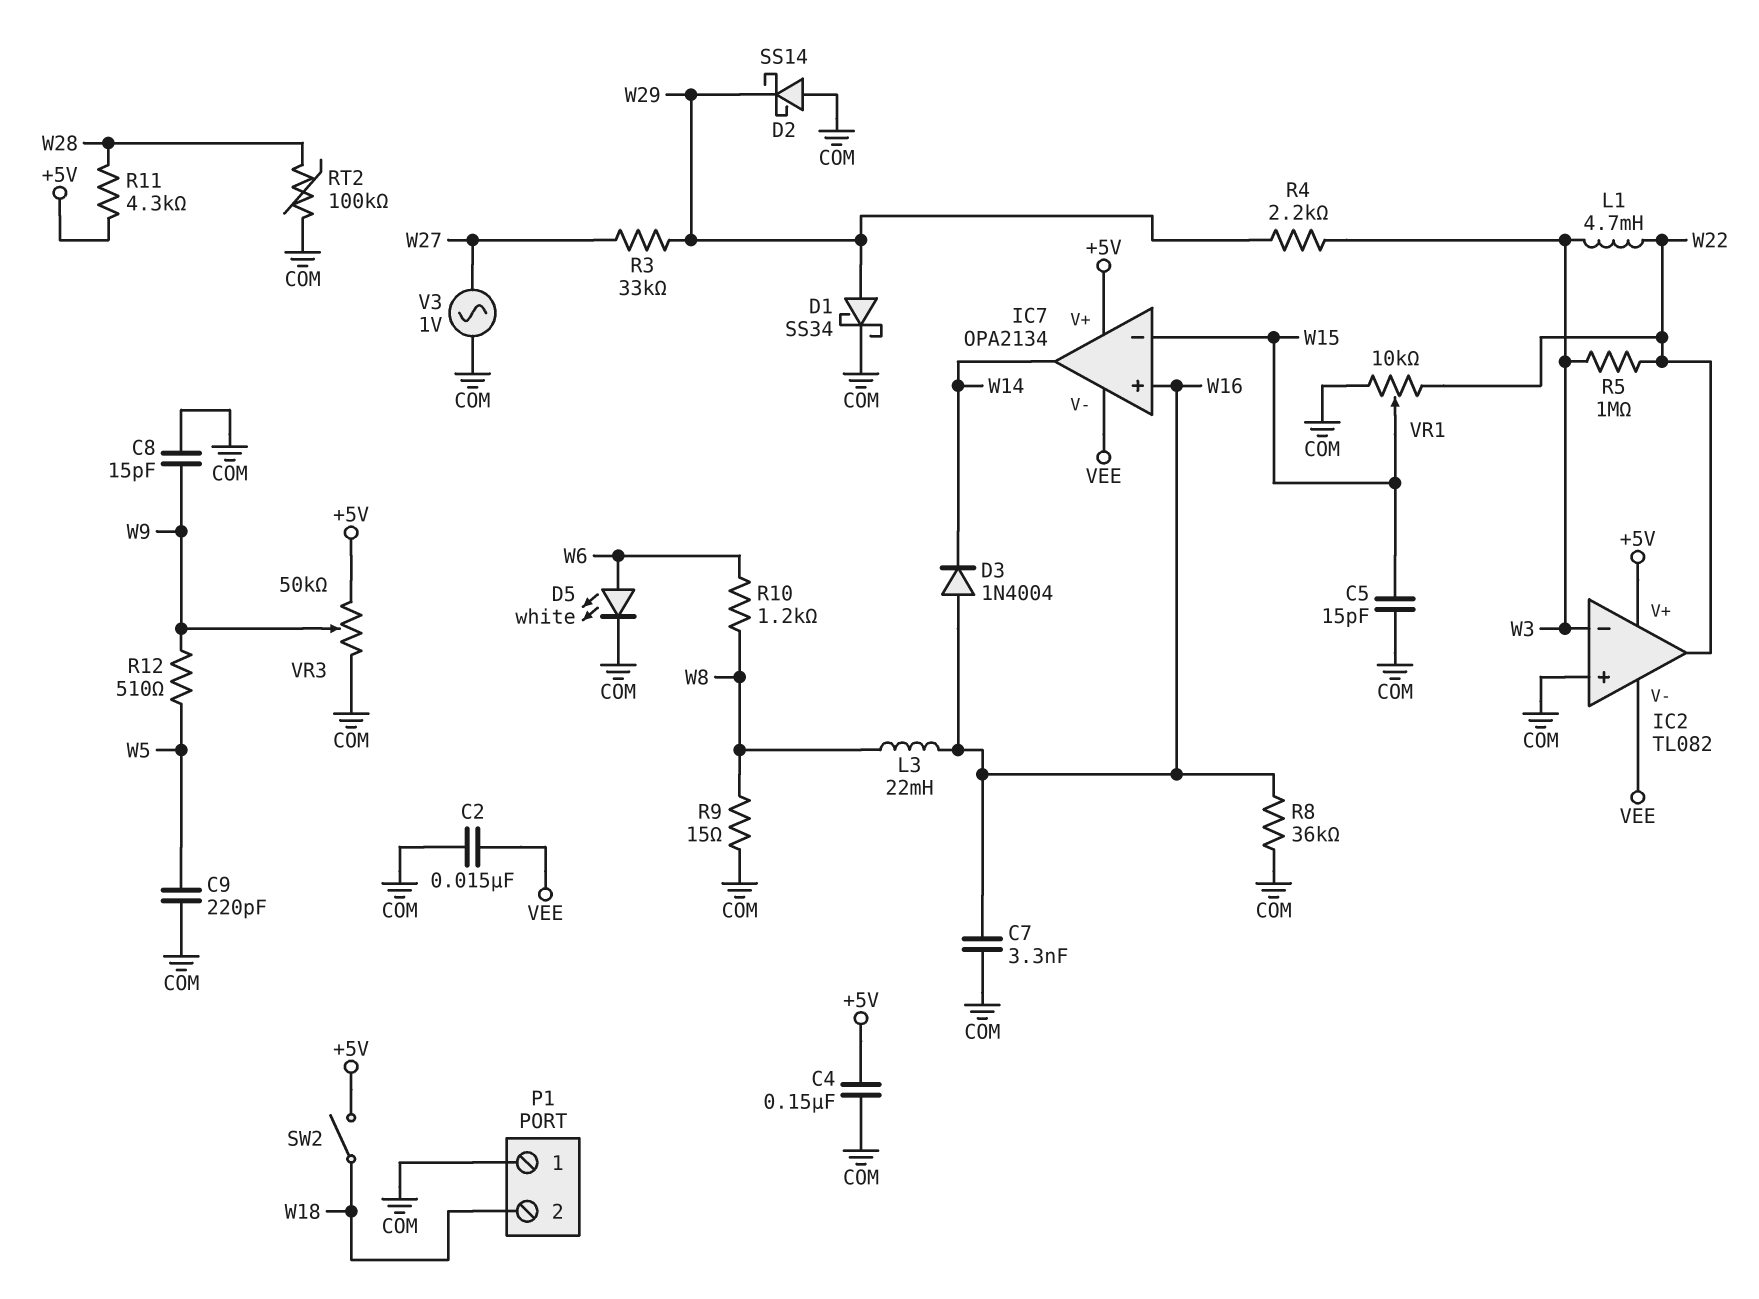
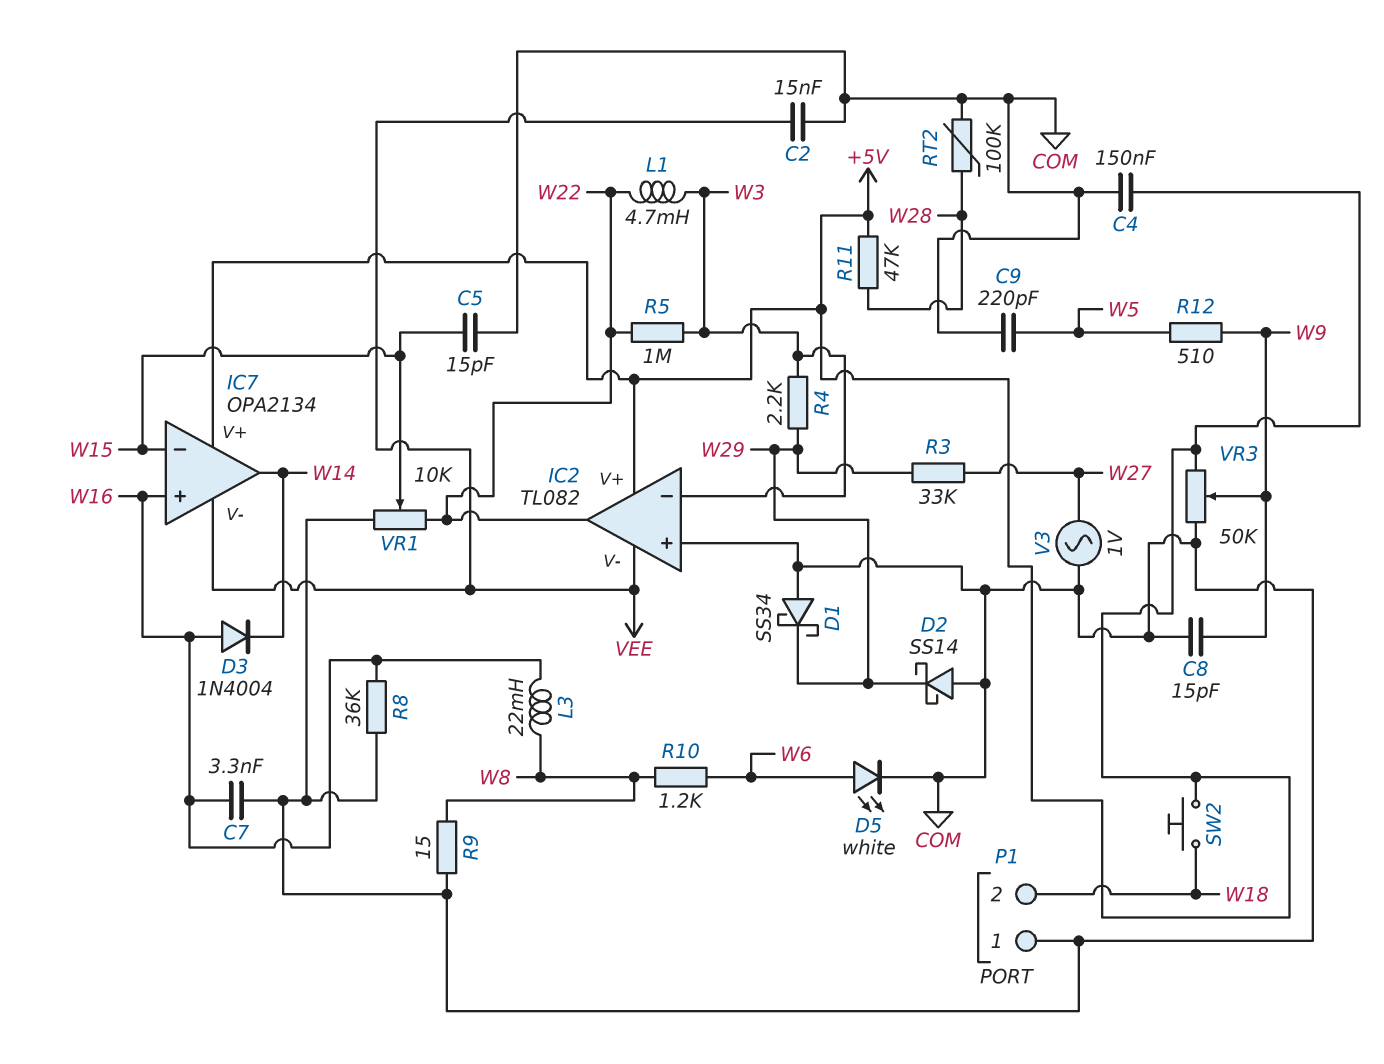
D1: schottky SS34 (A W29, K COM) -> schottky SS34 (A COM, K W29)
R11: 4.3k (+5V, W28) -> 47k (+5V, W28)
SW2: switch (+5V, W18) -> button (+5V, W18)

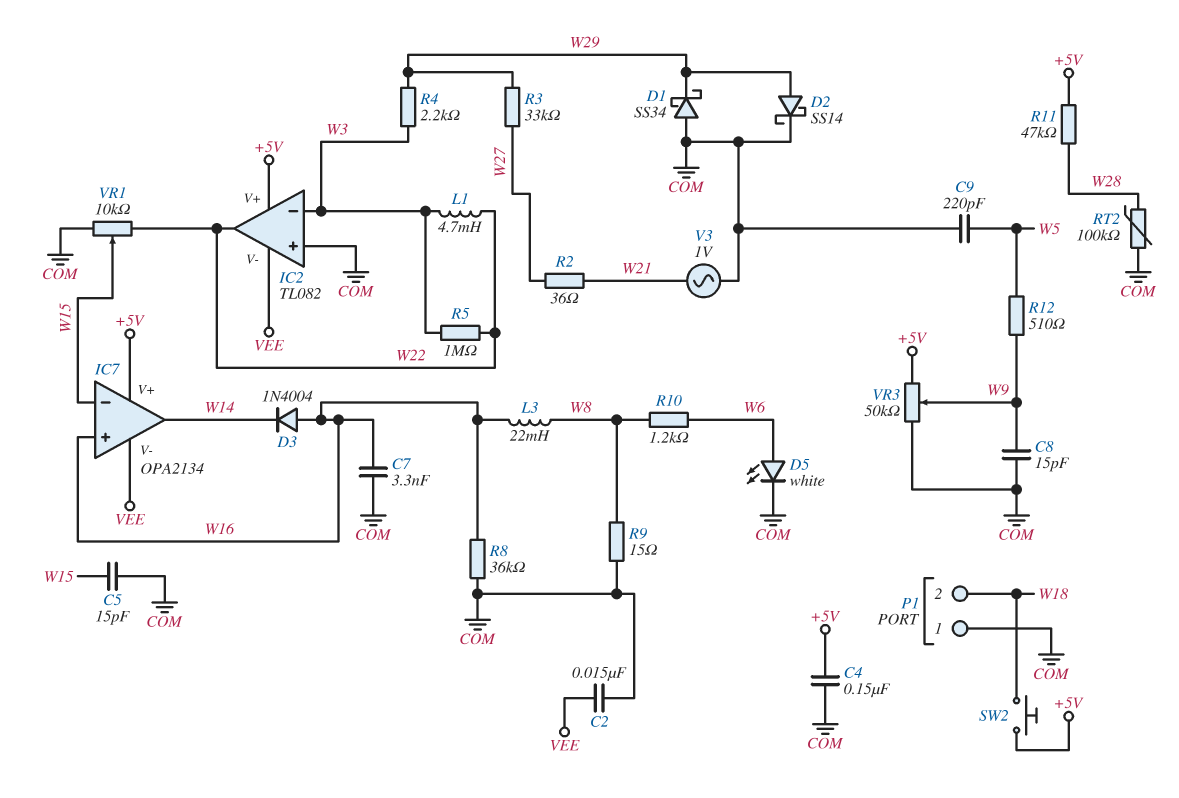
D2: schottky SS14 (A COM, K W29) -> schottky SS14 (A W29, K COM)
R2: none -> 36 (W21, W27)
V3: AC 1V (COM, W27) -> AC 1V (COM, W21)

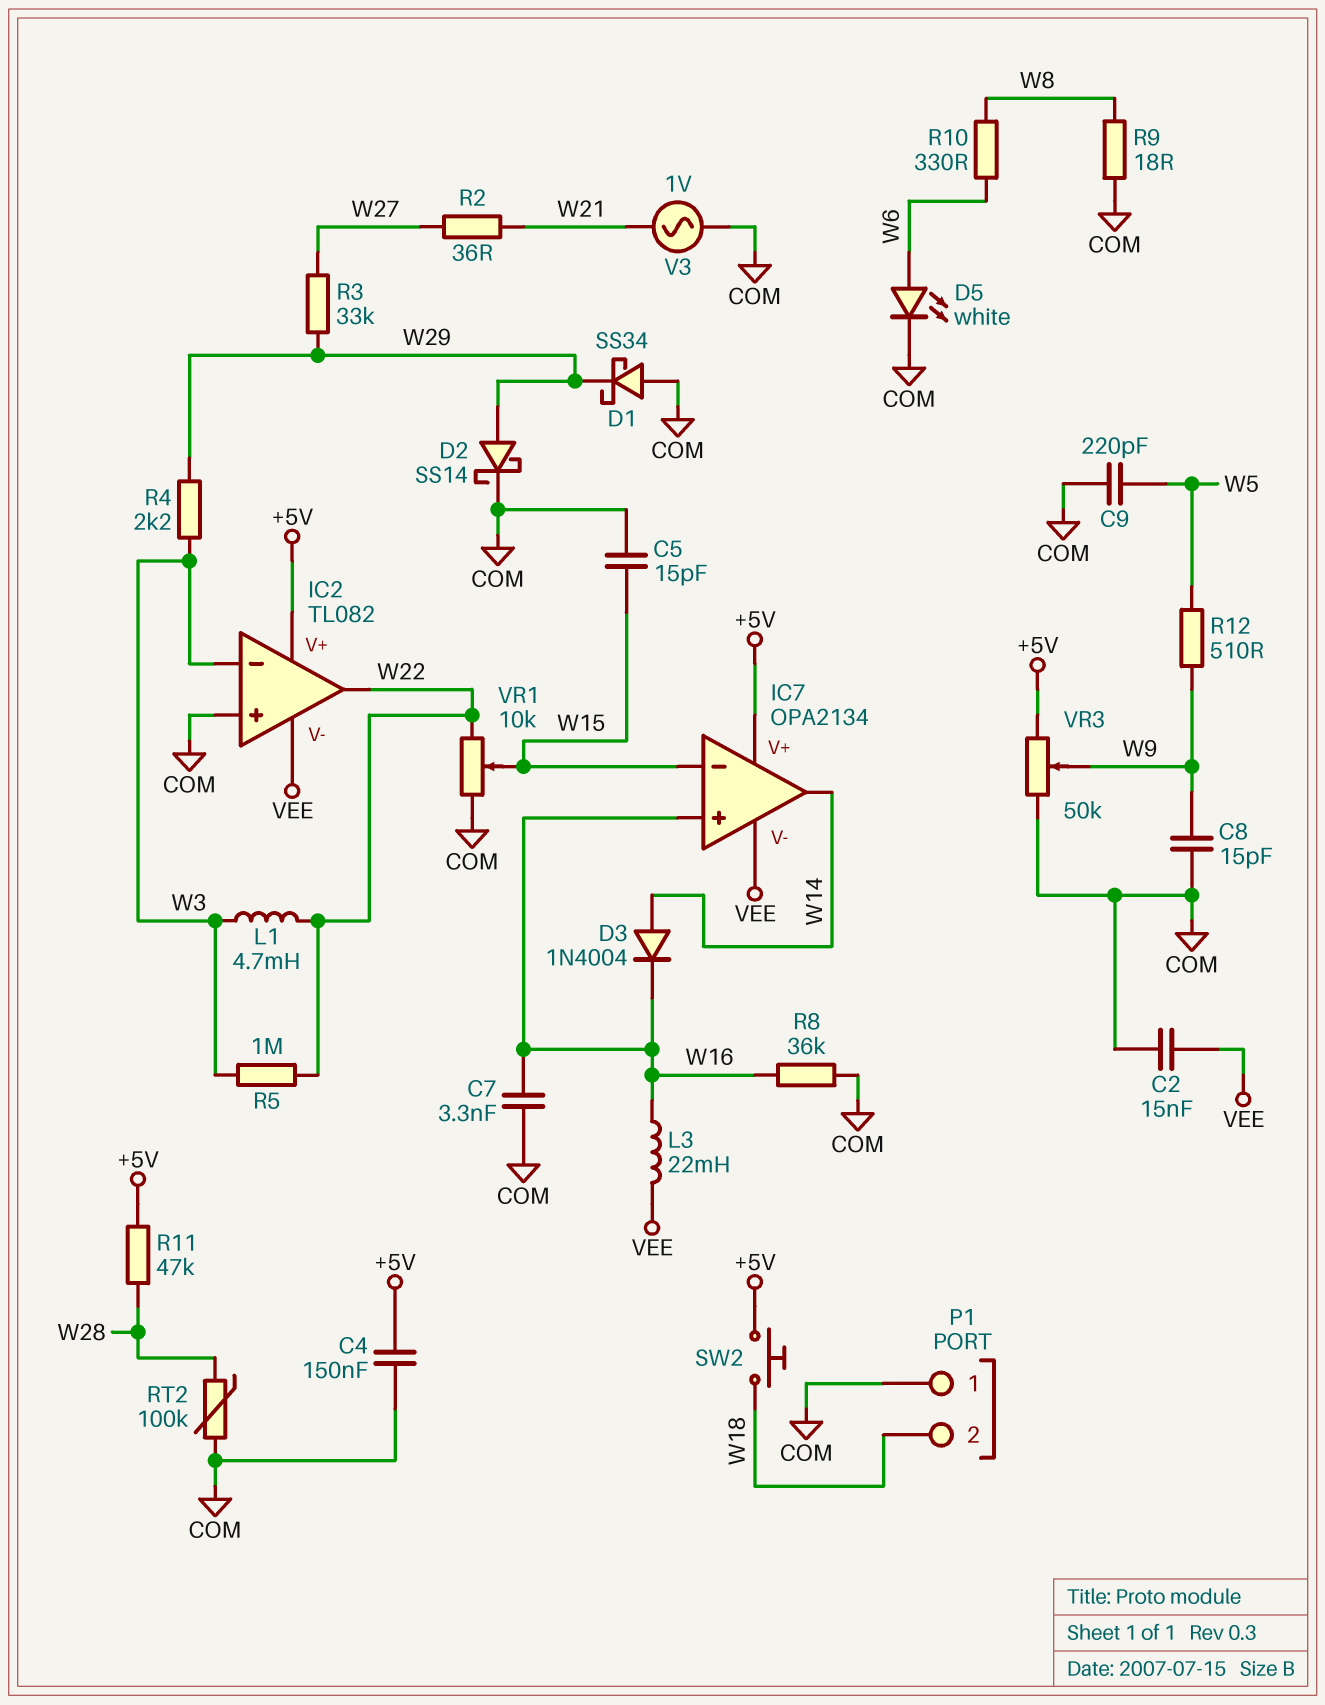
D3: diode 1N4004 (A W16, K W14) -> diode 1N4004 (A W14, K W16)
L3: 22mH (W8, W16) -> 22mH (VEE, W16)
R9: 15 (COM, W8) -> 18 (COM, W8)
R10: 1.2k (W6, W8) -> 330 (W6, W8)

